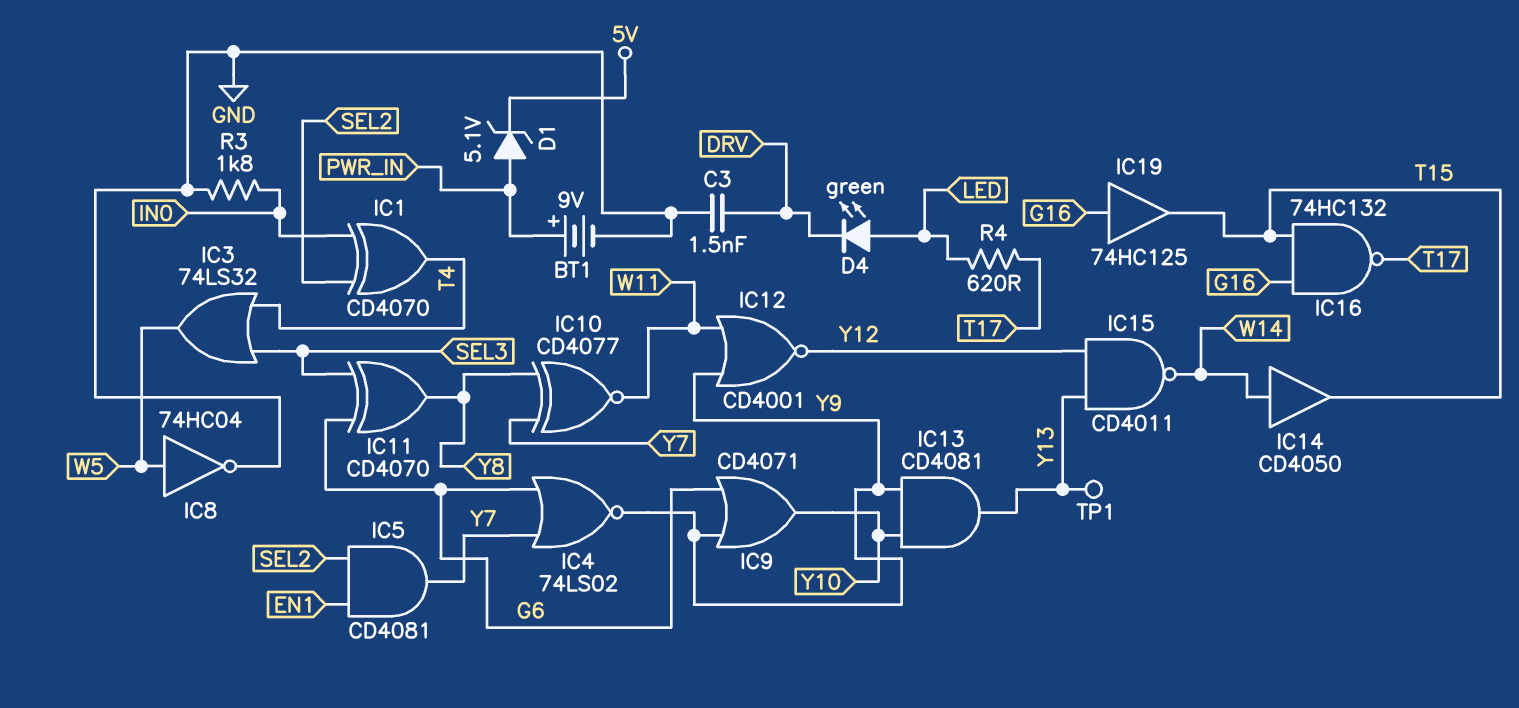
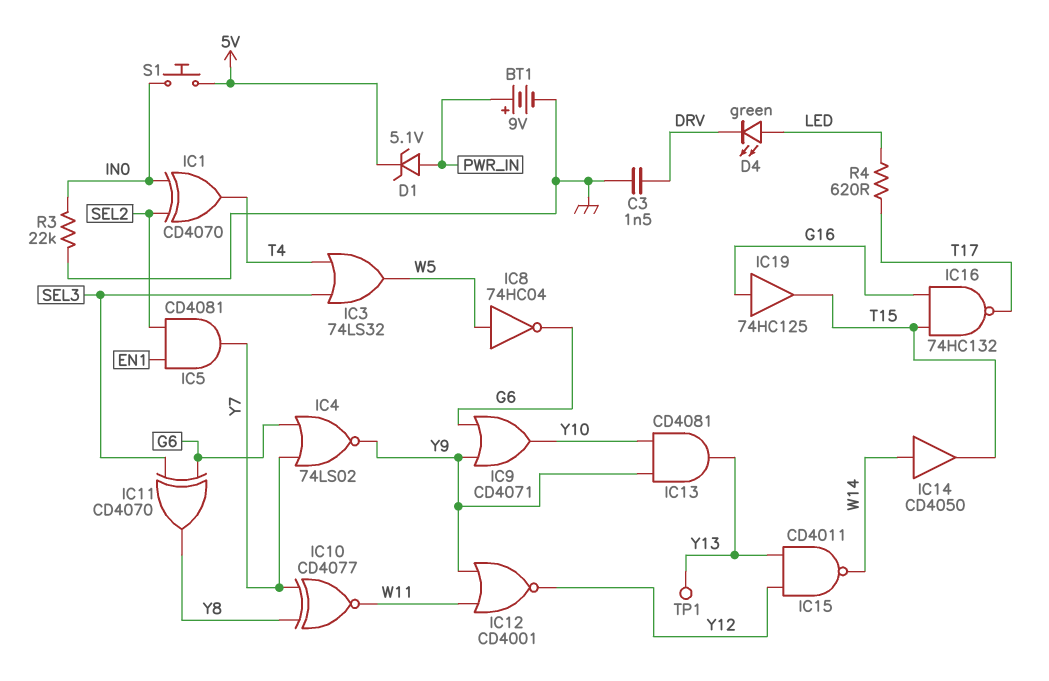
IC8: NOT 74HC04 (in W5, out GND) -> NOT 74HC04 (in W5, out G6)
R3: 1.8k (GND, IN0) -> 22k (GND, IN0)
S1: none -> button (5V, IN0)

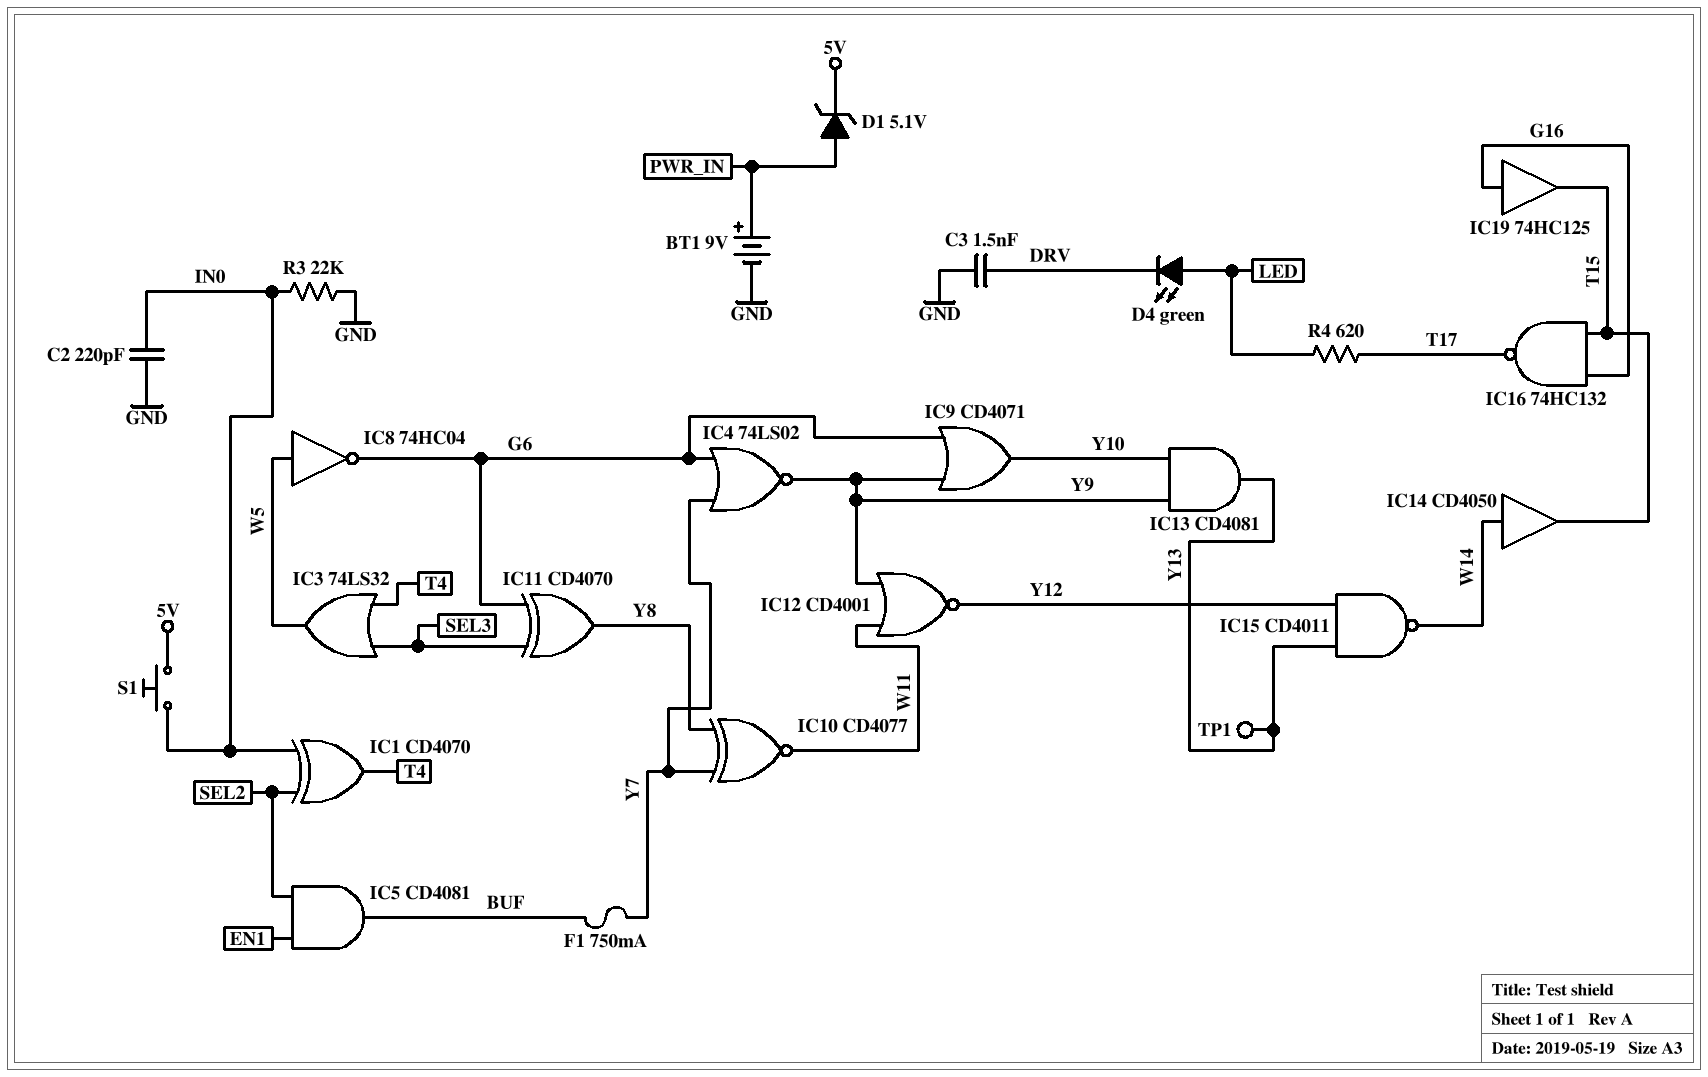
C2: none -> 220pF (GND, IN0)
F1: none -> 750mA (BUF, Y7)
IC5: AND CD4081 (in EN1, in SEL2, out Y7) -> AND CD4081 (in EN1, in SEL2, out BUF)

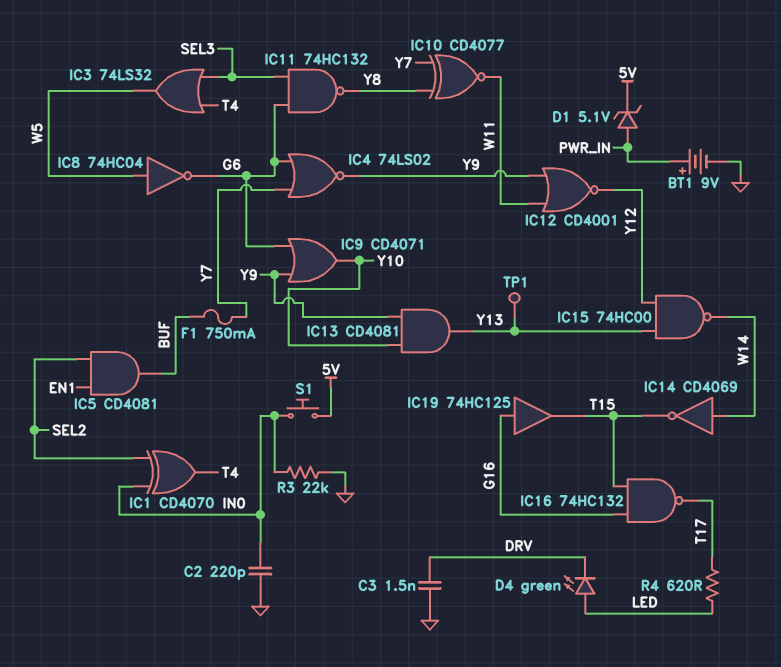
IC11: XOR CD4070 (in G6, in SEL3, out Y8) -> NAND 74HC132 (in G6, in SEL3, out Y8)
IC14: buffer CD4050 (in W14, out T15) -> NOT CD4069 (in W14, out T15)
IC15: NAND CD4011 (in Y12, in Y13, out W14) -> NAND 74HC00 (in Y12, in Y13, out W14)

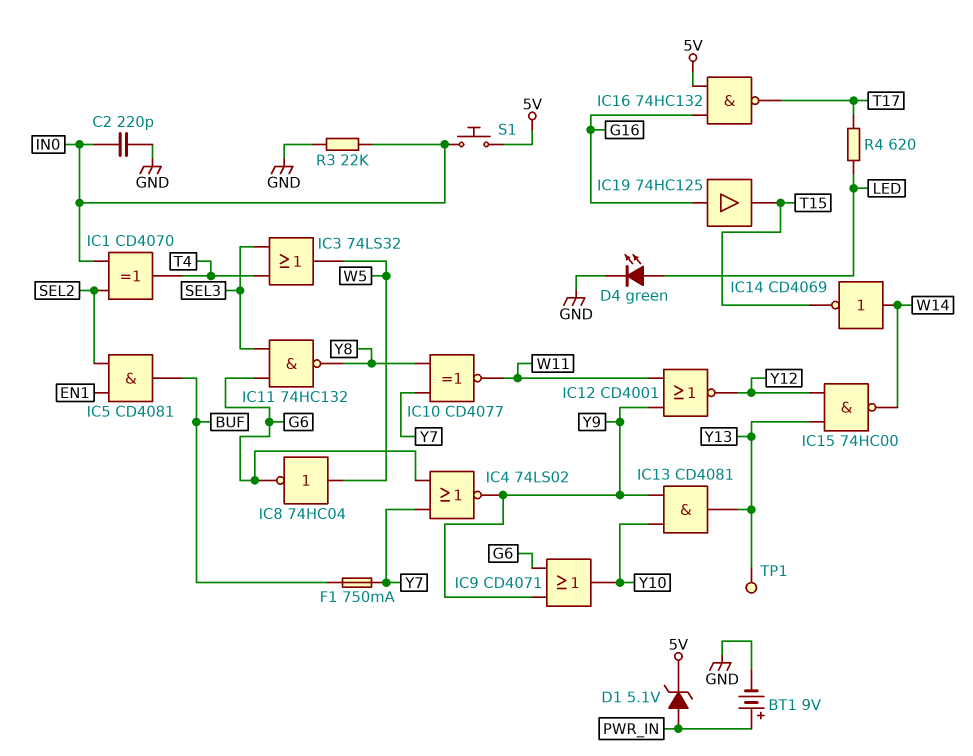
C3: 1.5nF (DRV, GND) -> none
D4: LED green (A LED, K DRV) -> LED green (A LED, K GND)
IC16: NAND 74HC132 (in G16, in T15, out T17) -> NAND 74HC132 (in 5V, in G16, out T17)

